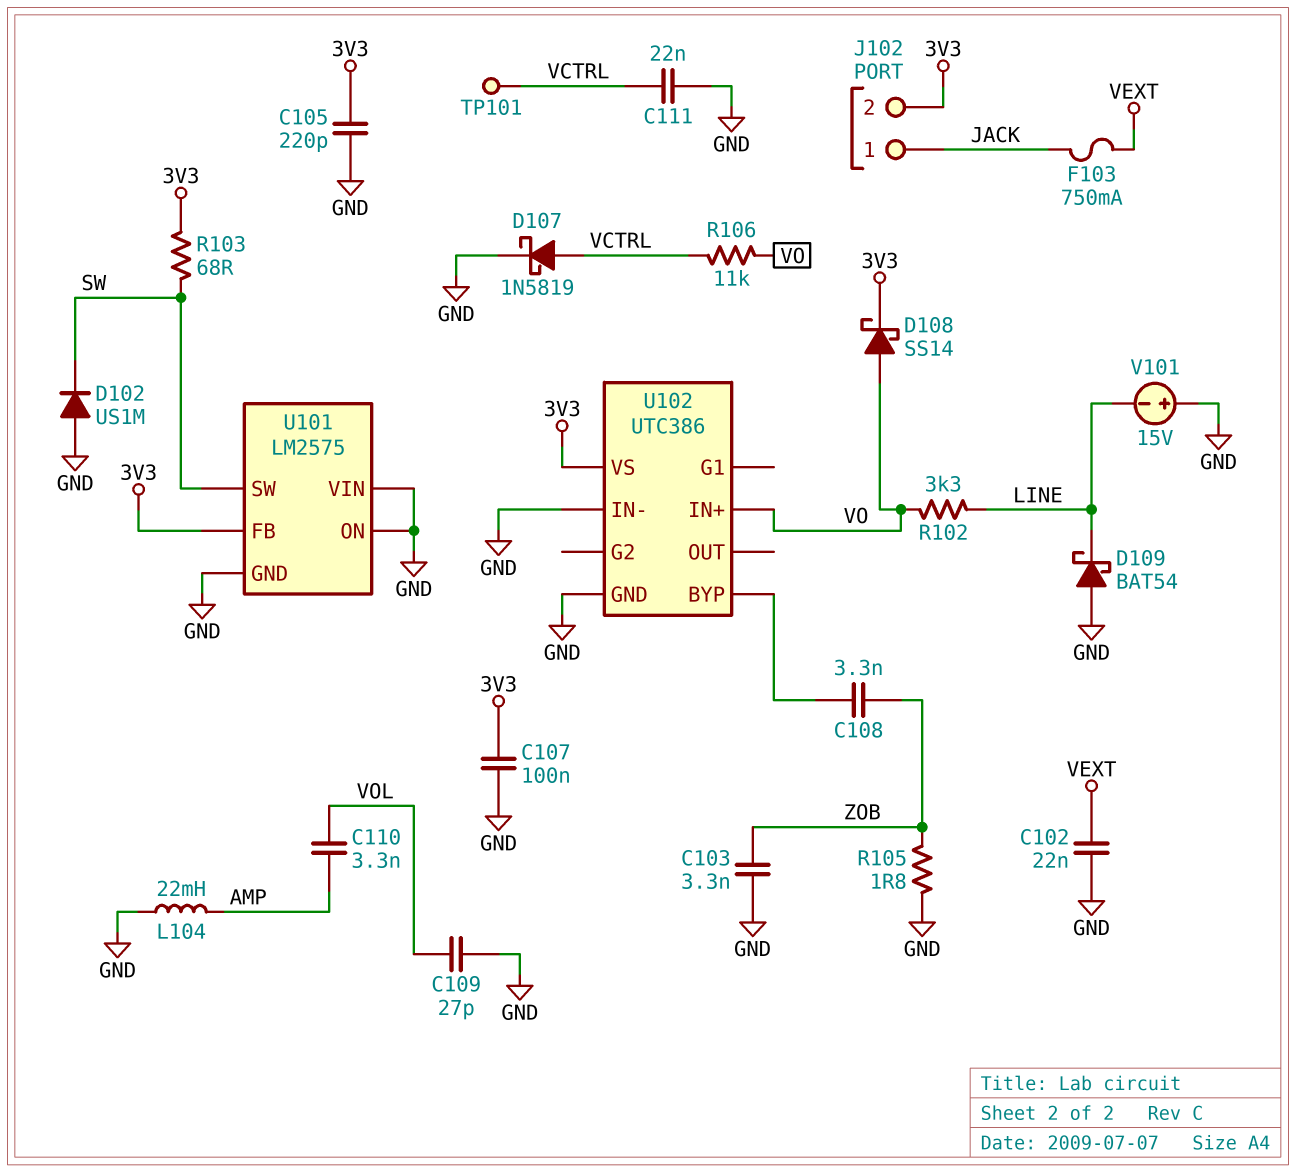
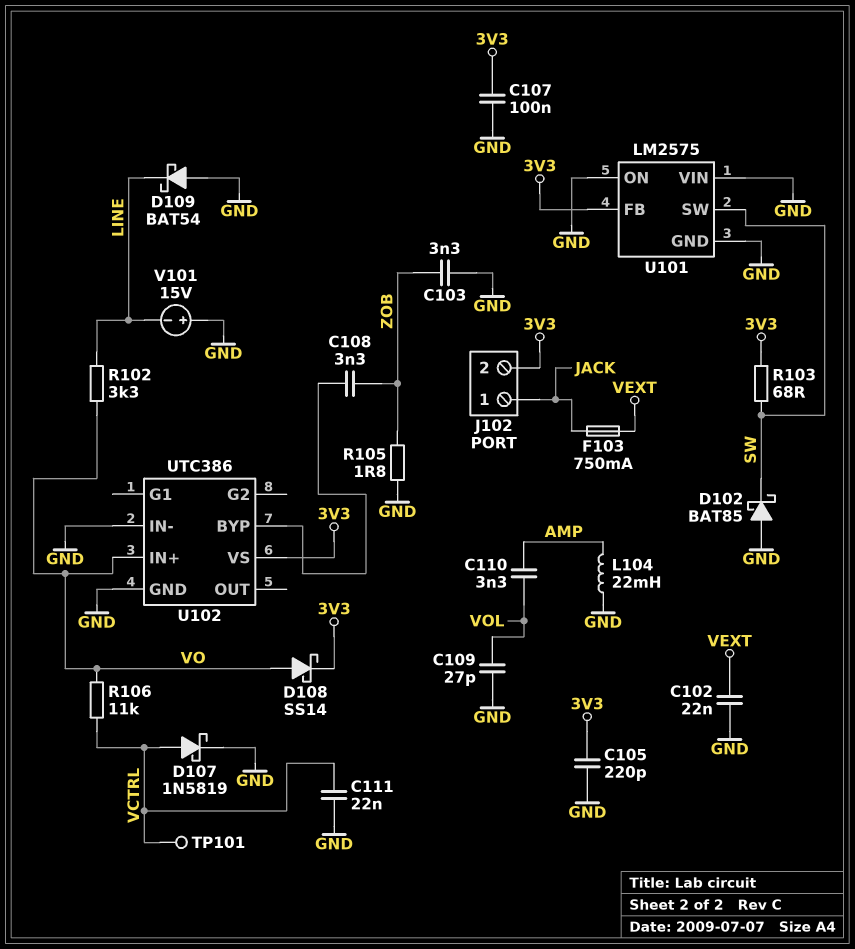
D102: diode US1M (A GND, K SW) -> schottky BAT85 (A GND, K SW)

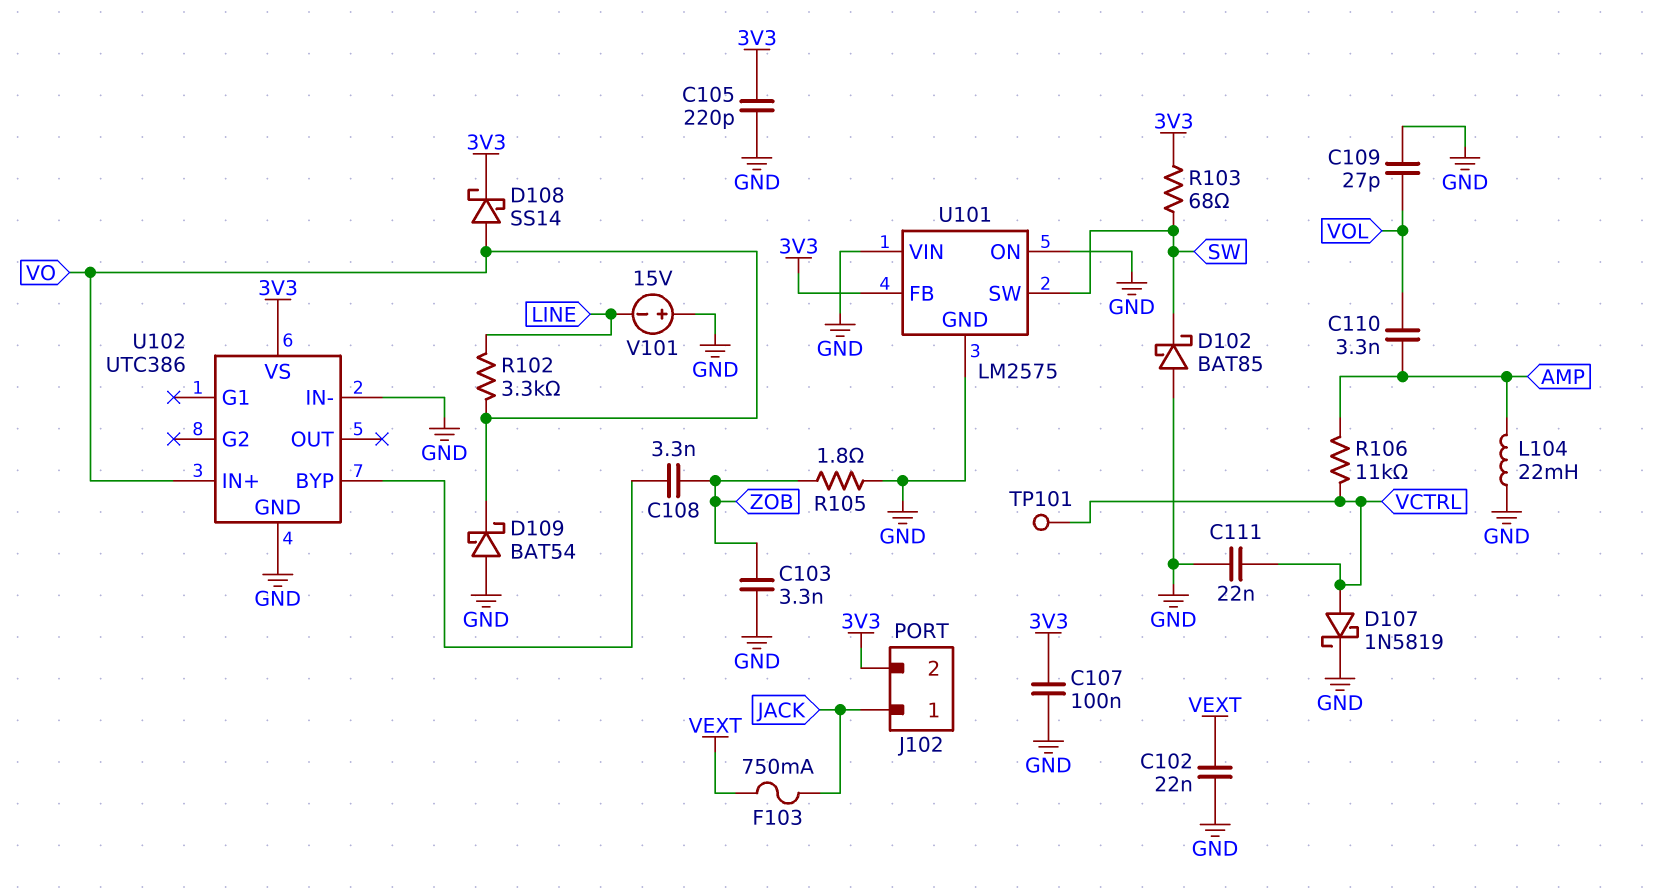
D109: schottky BAT54 (A GND, K LINE) -> schottky BAT54 (A GND, K VO)
R106: 11k (VCTRL, VO) -> 11k (AMP, VCTRL)

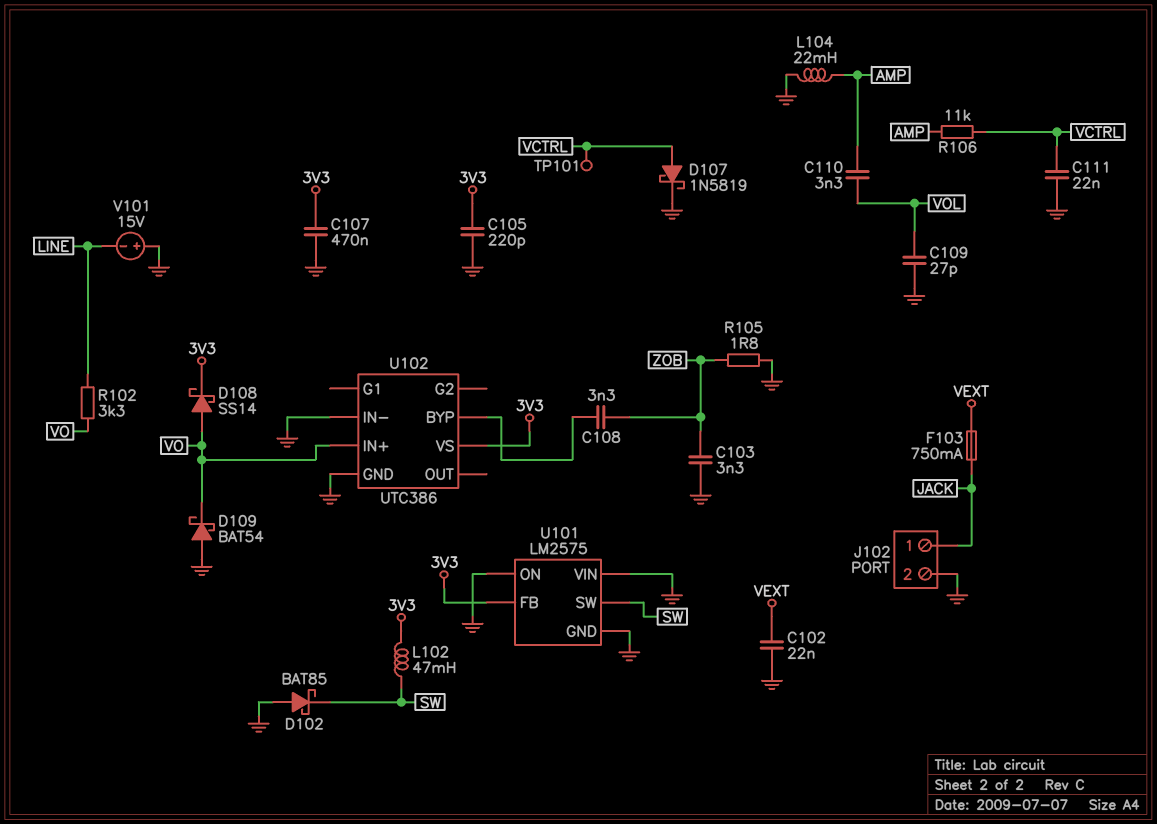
C107: 100nF (3V3, GND) -> 470nF (3V3, GND)
J102 pin 2: 3V3 -> GND
L102: none -> 47mH (3V3, SW)
R103: 68 (3V3, SW) -> none

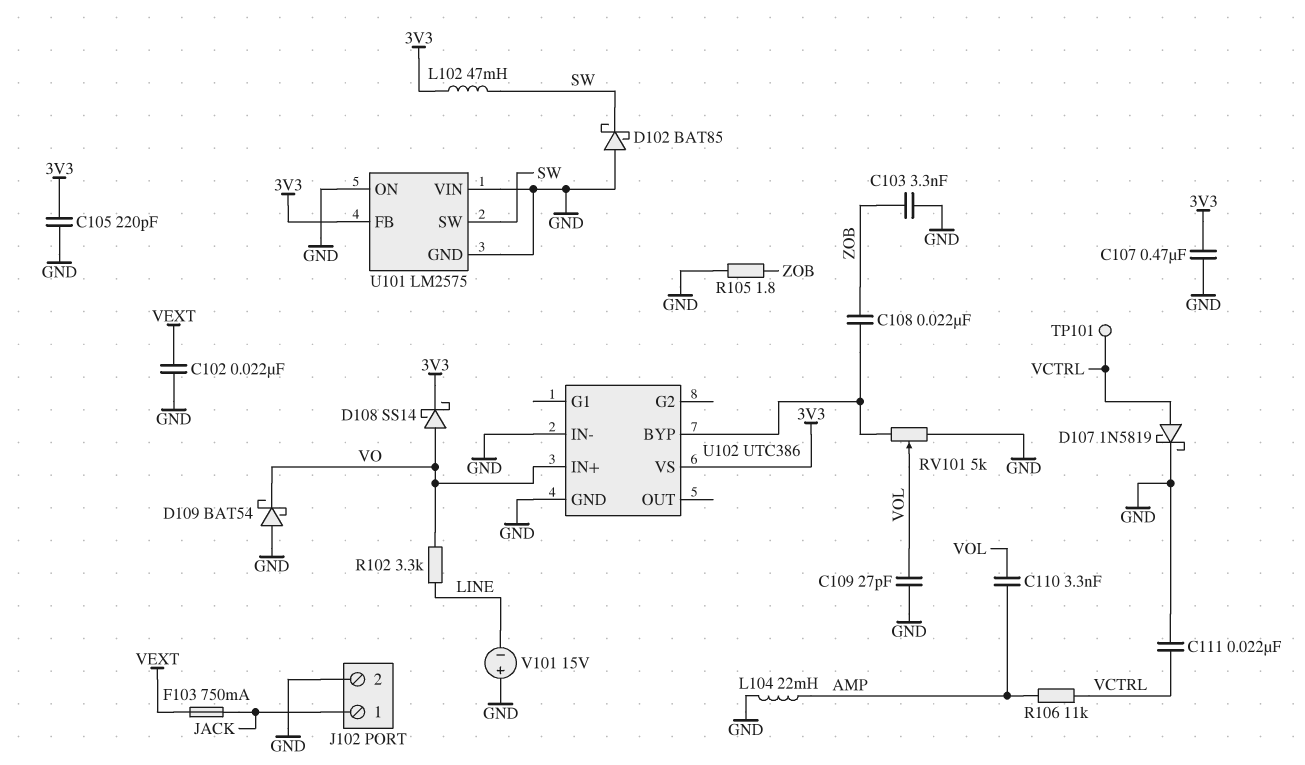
C108: 3.3nF (U102/BYP, ZOB) -> 22nF (U102/BYP, ZOB)
RV101: none -> 5k (GND, U102/BYP, wiper VOL)

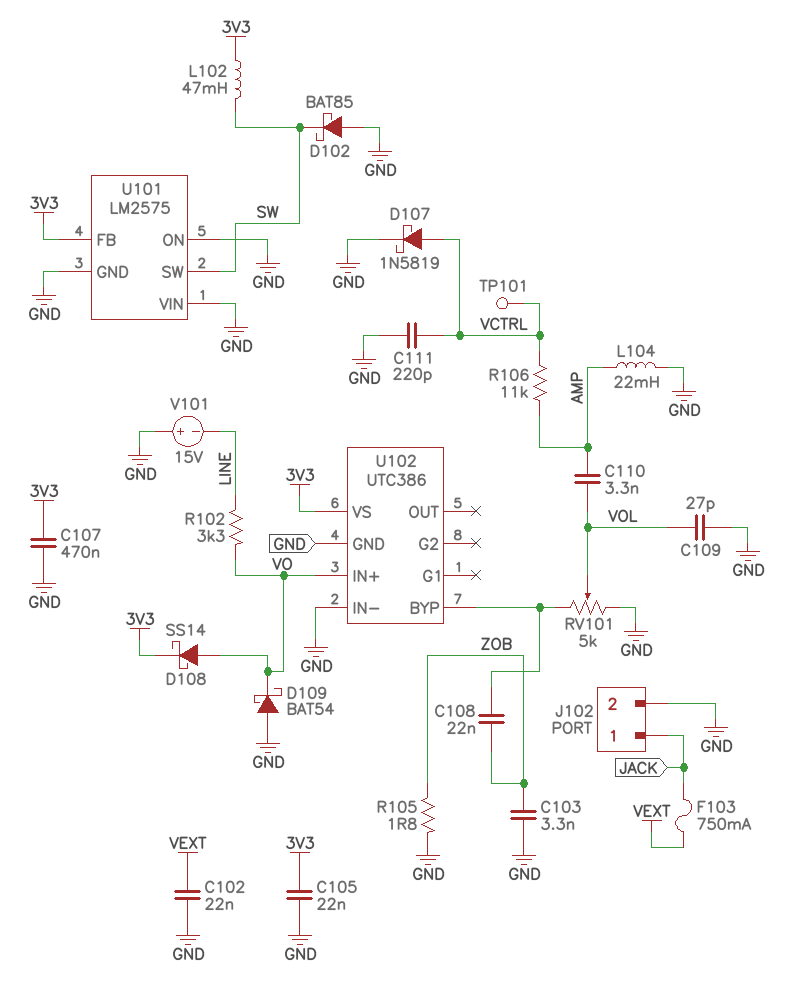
C105: 220pF (3V3, GND) -> 22nF (3V3, GND)
C111: 22nF (GND, VCTRL) -> 220pF (GND, VCTRL)

